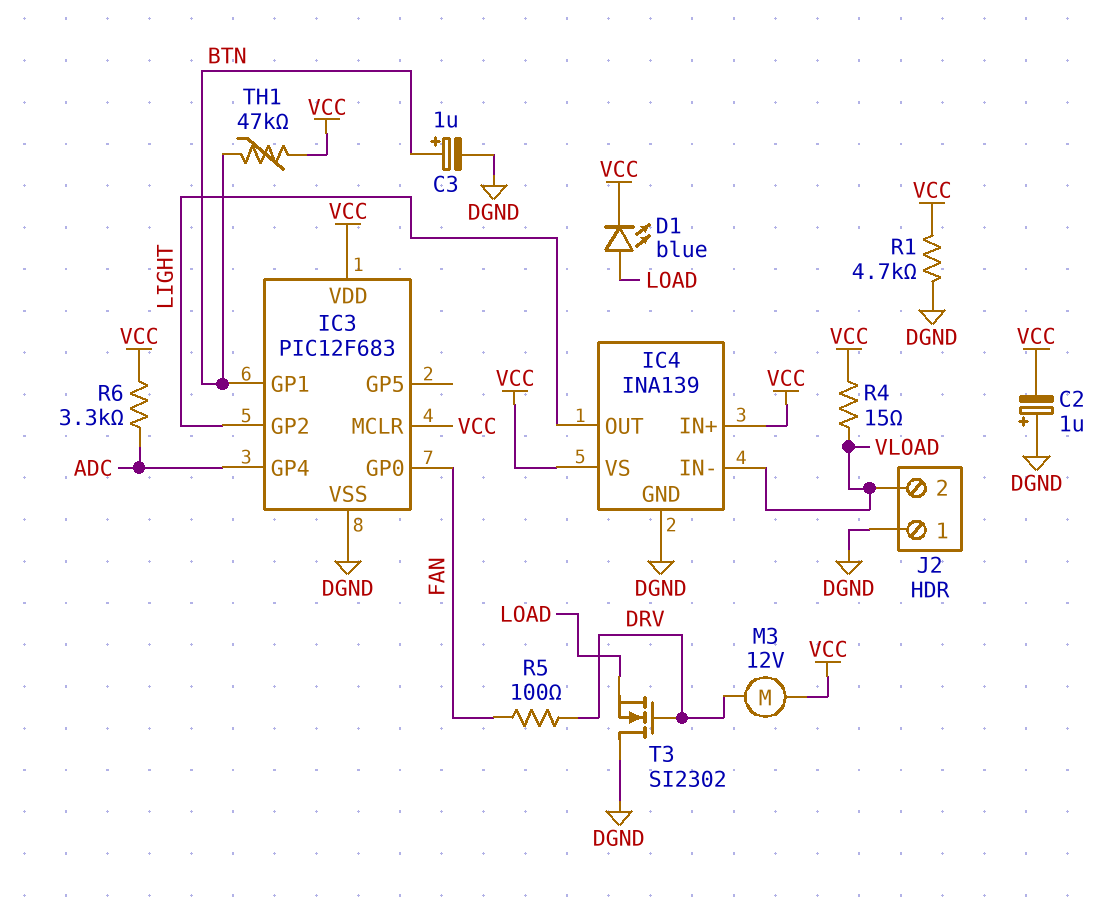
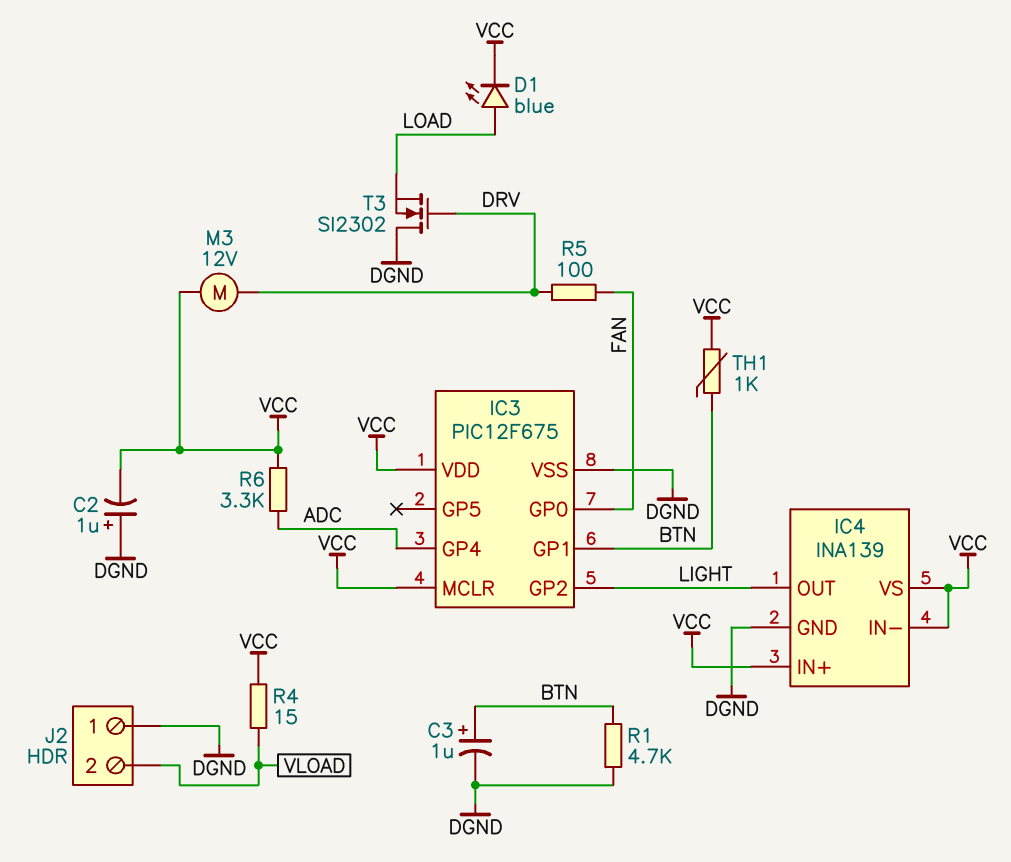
IC3: PIC12F683 -> PIC12F675
IC4 pin IN-: VLOAD -> VCC
R1: 4.7k (DGND, VCC) -> 4.7k (BTN, DGND)
TH1: 47k (BTN, VCC) -> 1k (BTN, VCC)

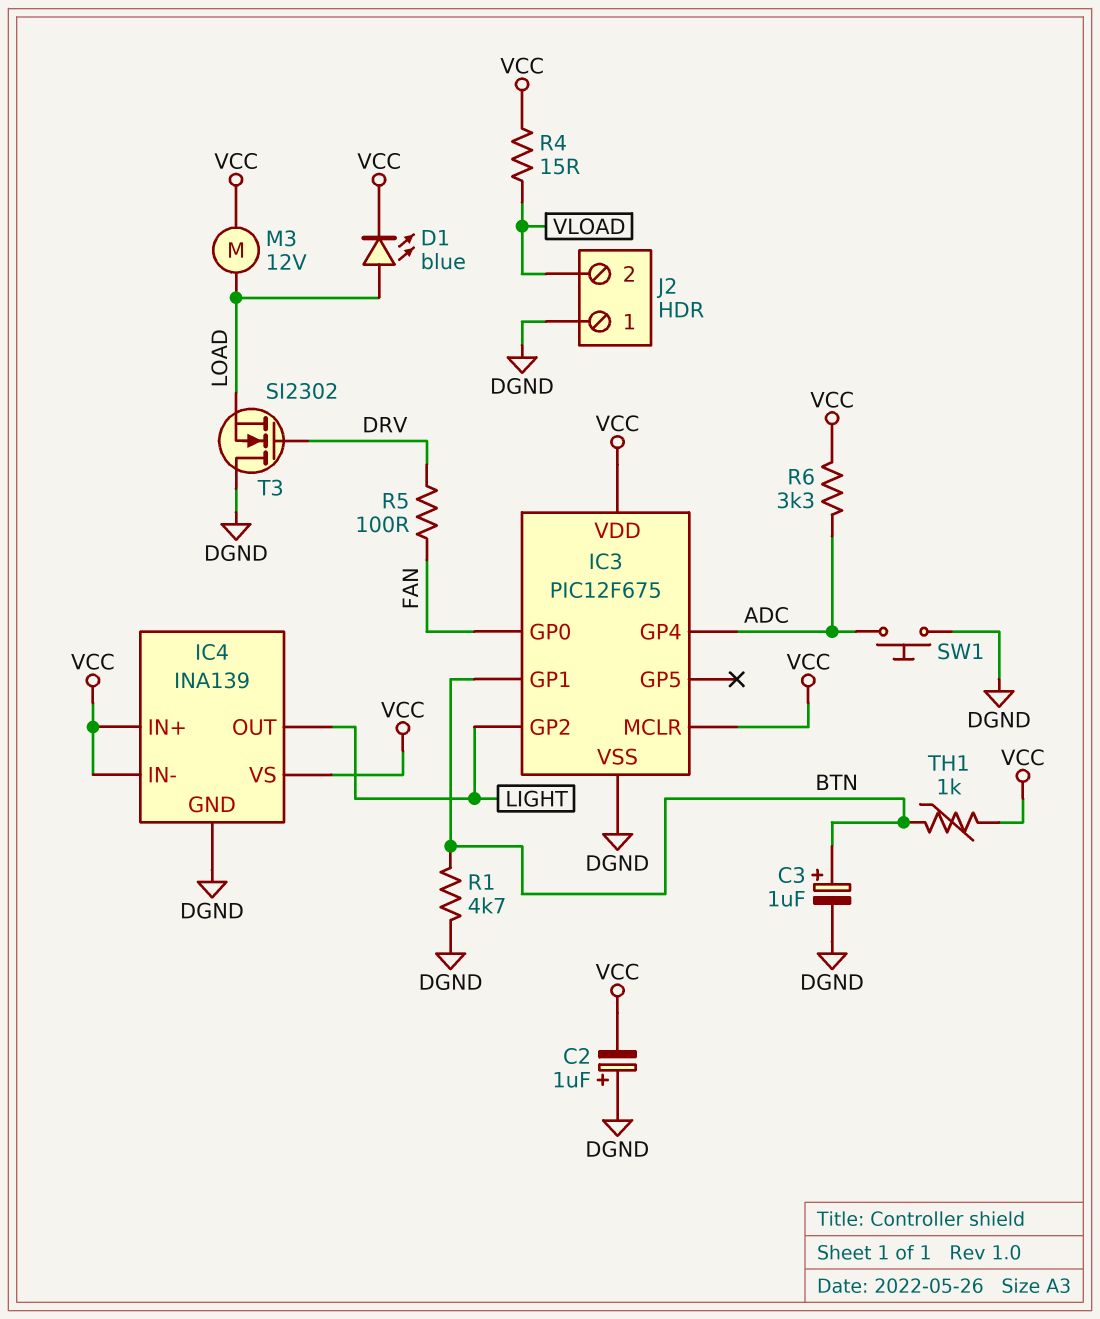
M3: motor 12V (DRV, VCC) -> motor 12V (LOAD, VCC)
SW1: none -> button (ADC, DGND)

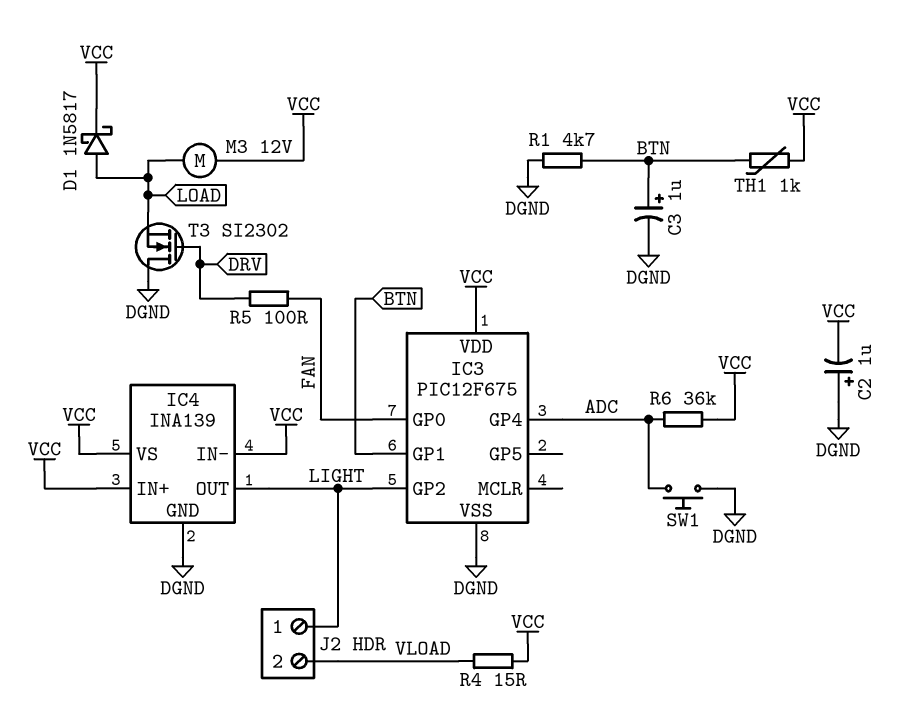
D1: LED blue (A LOAD, K VCC) -> schottky 1N5817 (A LOAD, K VCC)
IC3 pin MCLR: VCC -> none
J2 pin 1: DGND -> LIGHT
R6: 3.3k (ADC, VCC) -> 36k (ADC, VCC)

